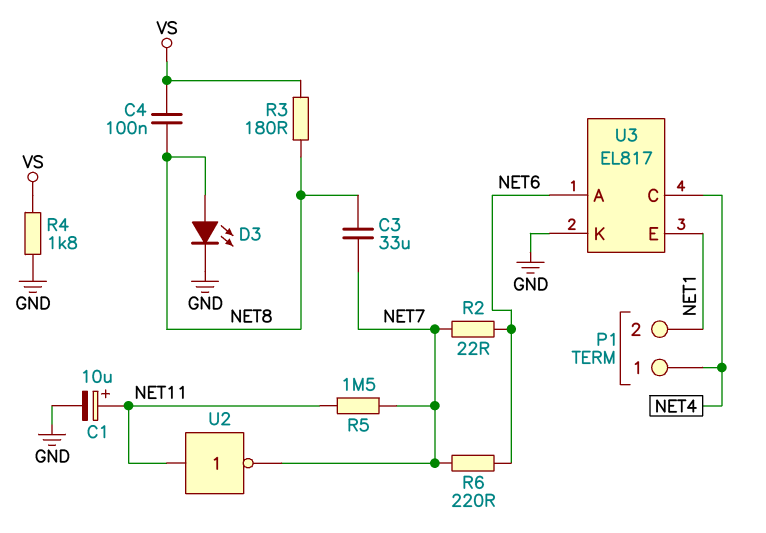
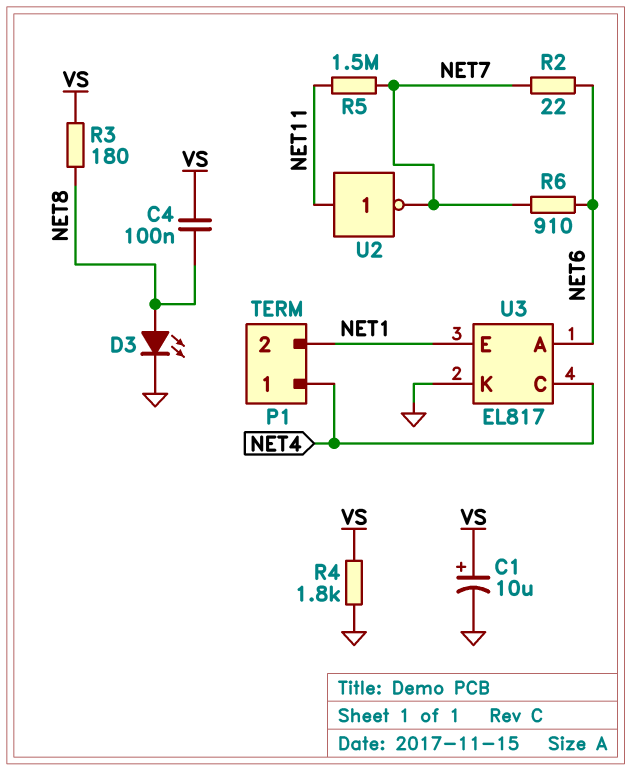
C1: 10uF (plus NET11, minus GND) -> 10uF (plus VS, minus GND)
C3: 33uF (NET7, NET8) -> none
R6: 220 (NET6, NET7) -> 910 (NET6, NET7)

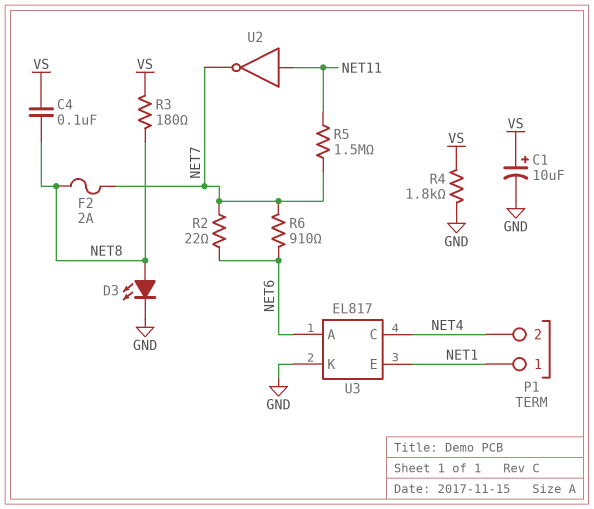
F2: none -> 2A (NET7, NET8)
P1 pin 1: NET4 -> NET1
P1 pin 2: NET1 -> NET4

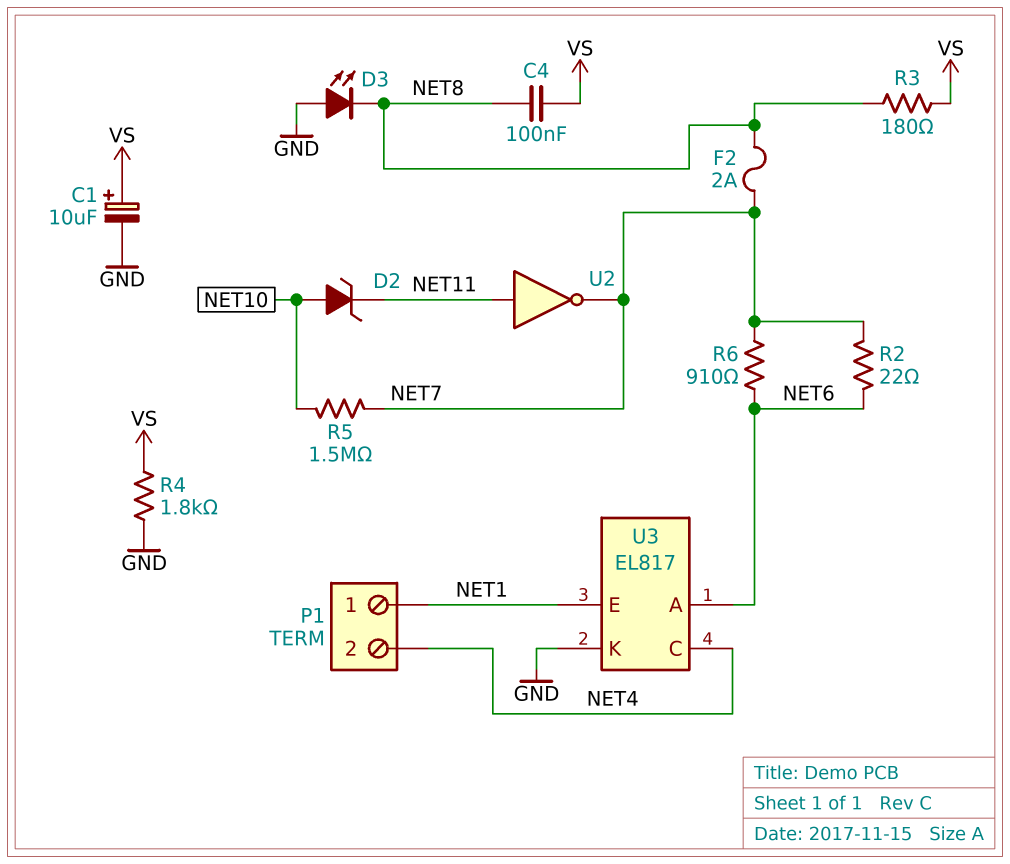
D2: none -> zener (A NET10, K NET11)
D3: LED (A NET8, K GND) -> LED (A GND, K NET8)
R5: 1.5M (NET7, NET11) -> 1.5M (NET7, NET10)

